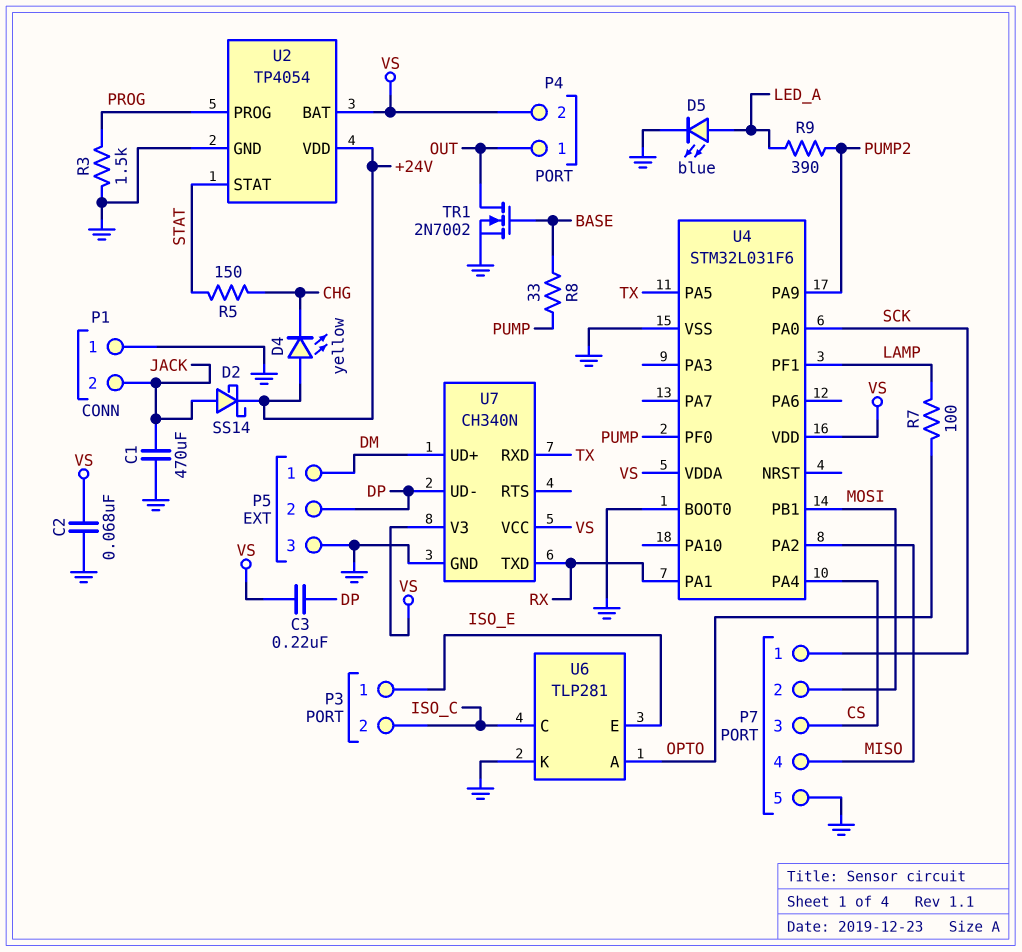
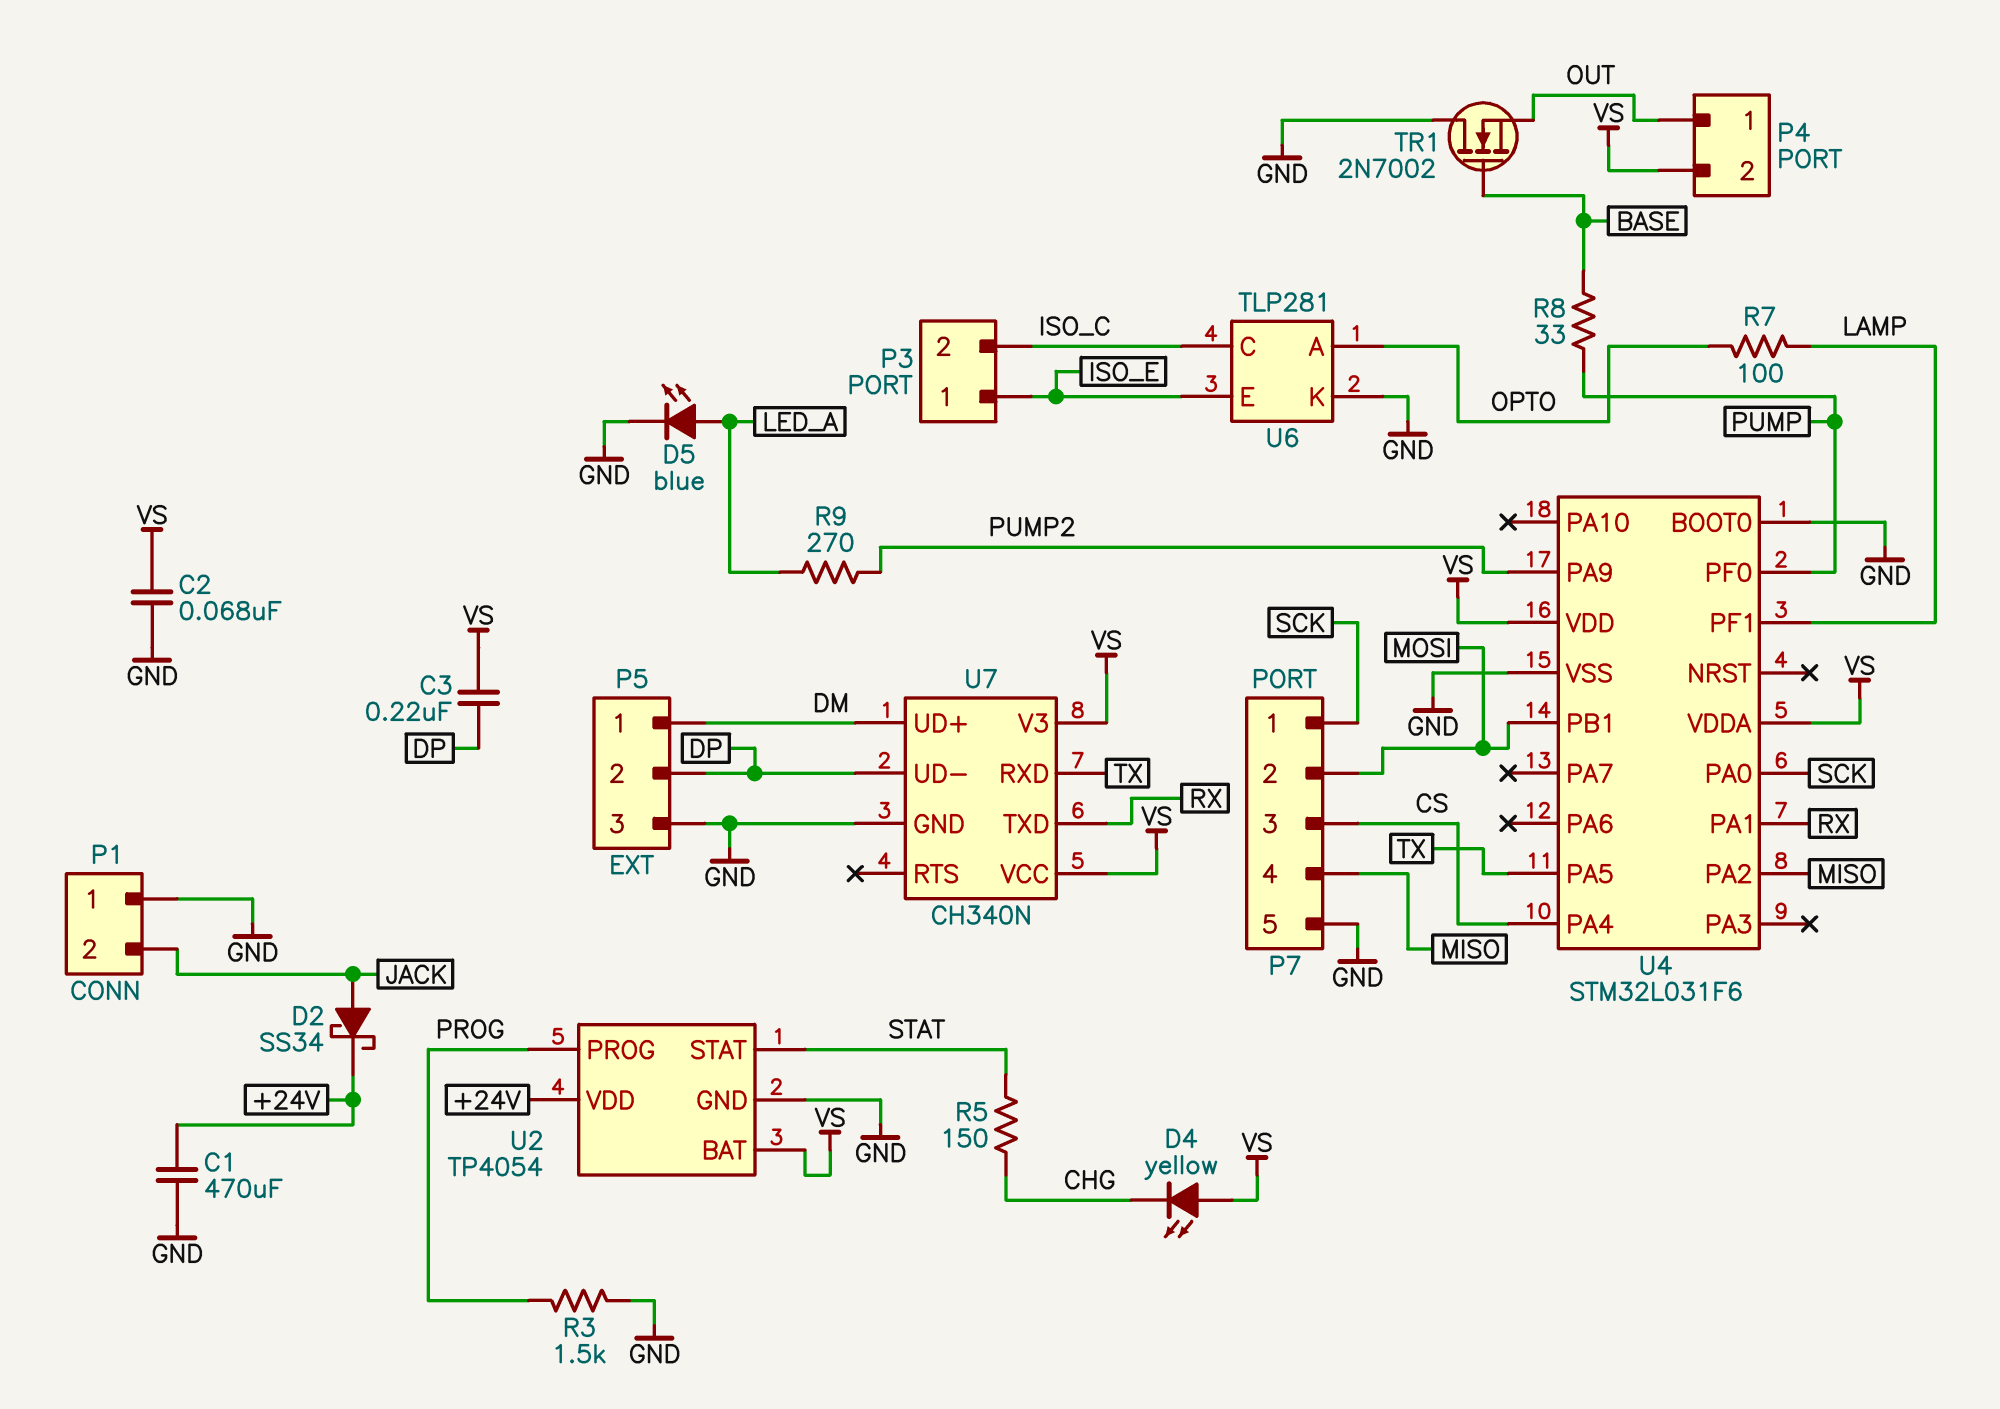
C1: 470uF (GND, JACK) -> 470uF (+24V, GND)
D2: schottky SS14 (A JACK, K +24V) -> schottky SS34 (A JACK, K +24V)
D4: LED yellow (A +24V, K CHG) -> LED yellow (A VS, K CHG)
R9: 390 (LED_A, PUMP2) -> 270 (LED_A, PUMP2)
TR1: NMOS 2N7002 (G BASE, D OUT, S GND) -> NMOS 2N7002 (G BASE, D GND, S OUT)

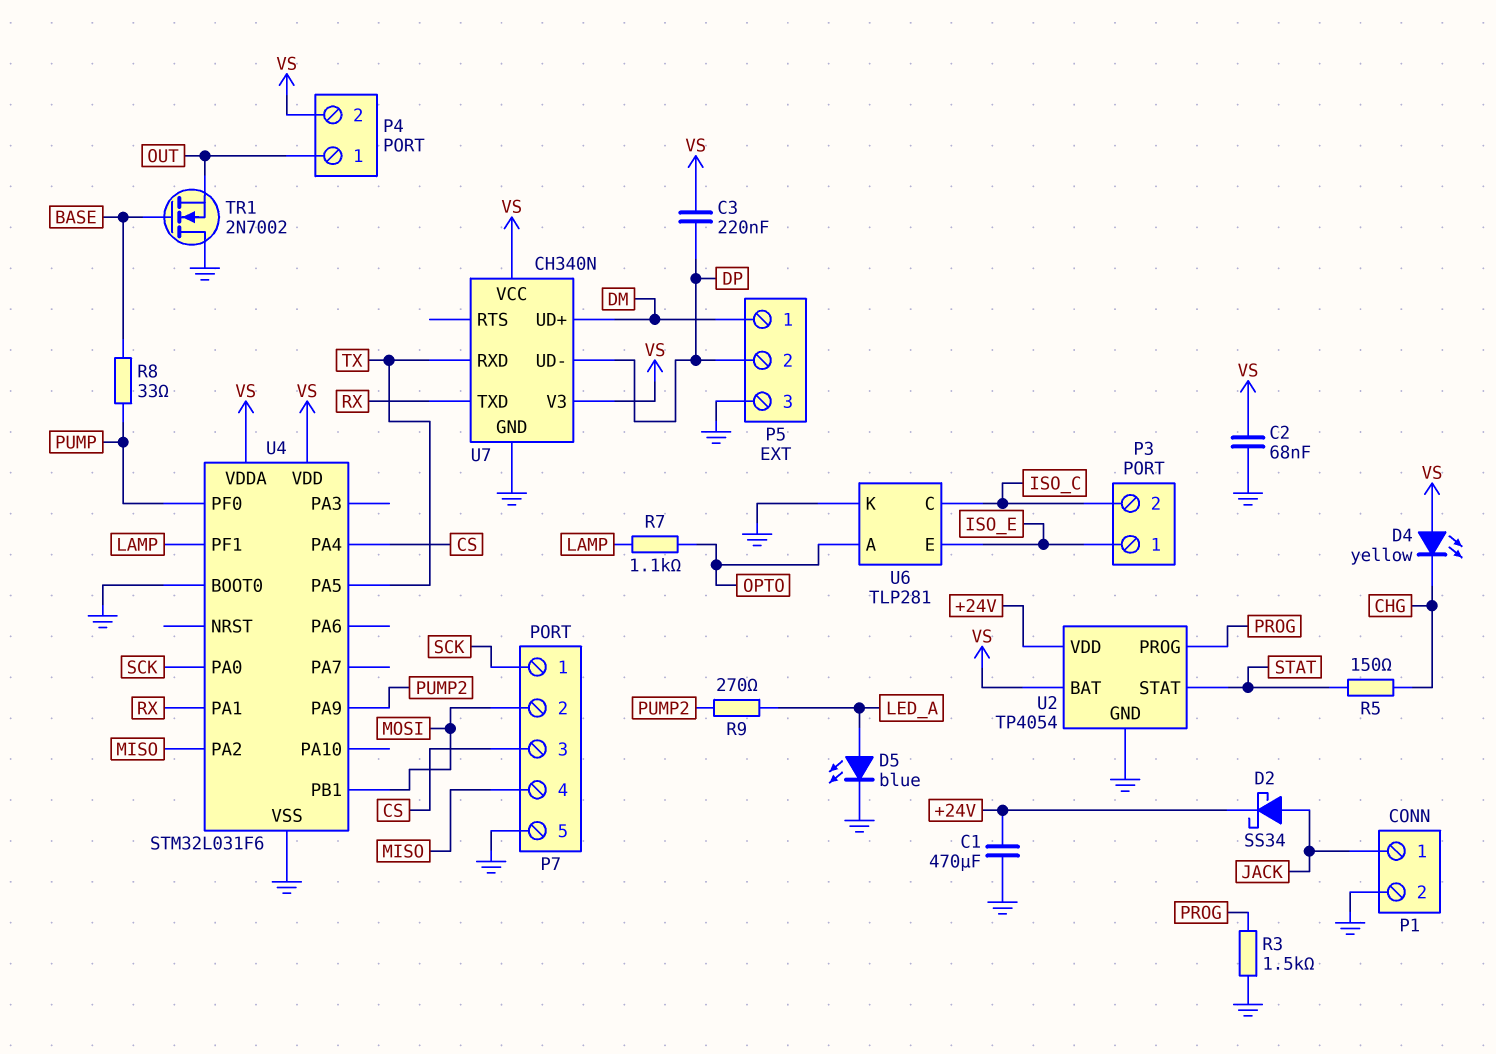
P1 pin 1: GND -> JACK
P1 pin 2: JACK -> GND
R7: 100 (LAMP, OPTO) -> 1.1k (LAMP, OPTO)

